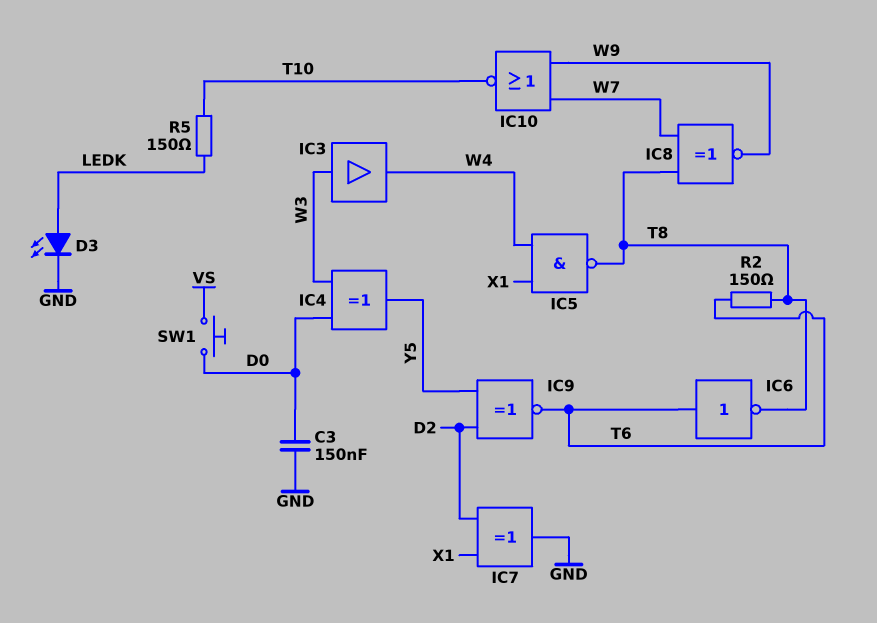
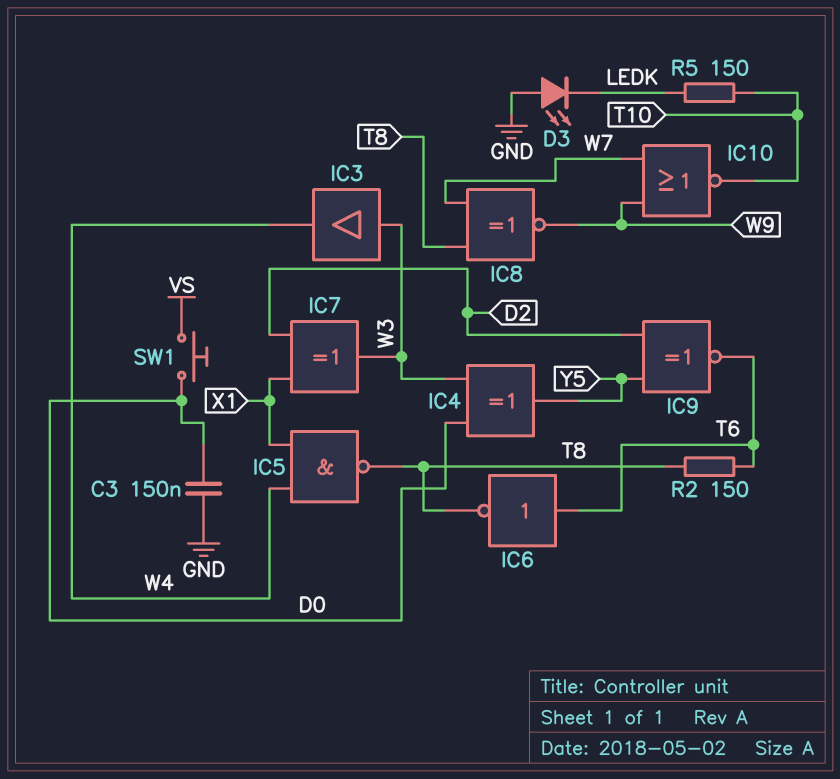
D3: LED (A LEDK, K GND) -> LED (A GND, K LEDK)
IC7: XOR (in D2, in X1, out GND) -> XOR (in D2, in X1, out W3)

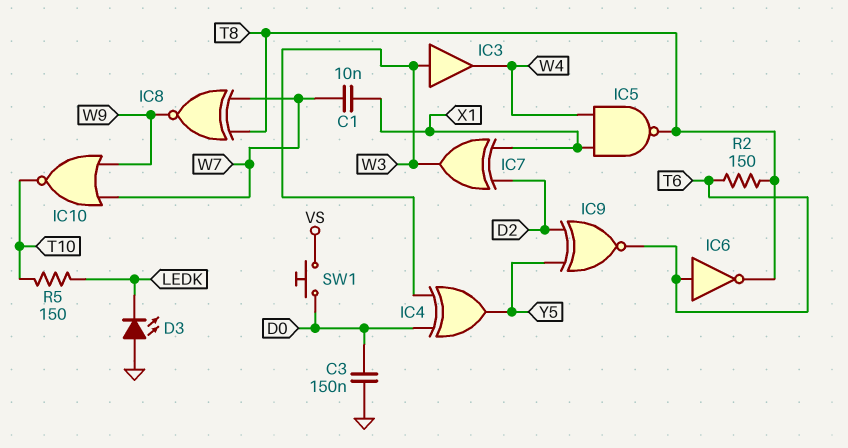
C1: none -> 10nF (W7, X1)

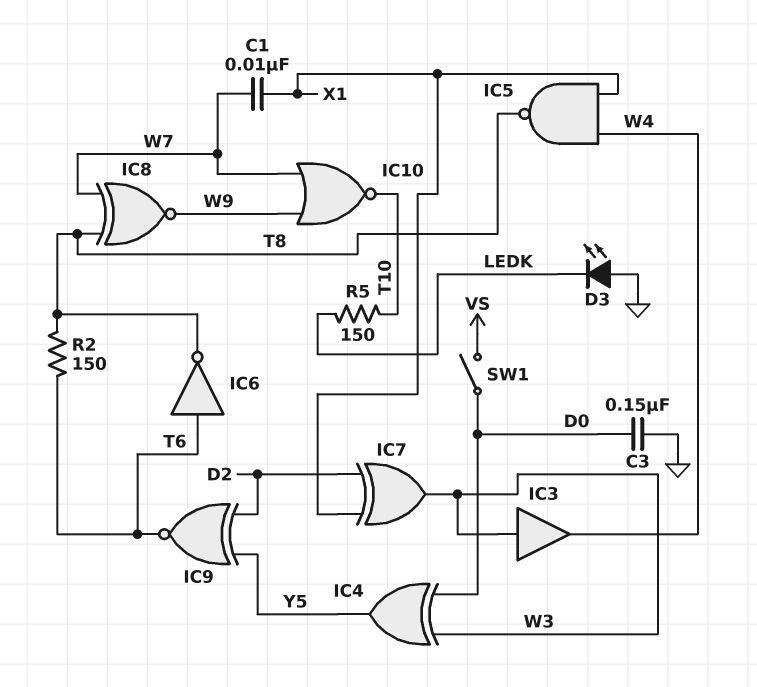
SW1: button (D0, VS) -> switch (D0, VS)

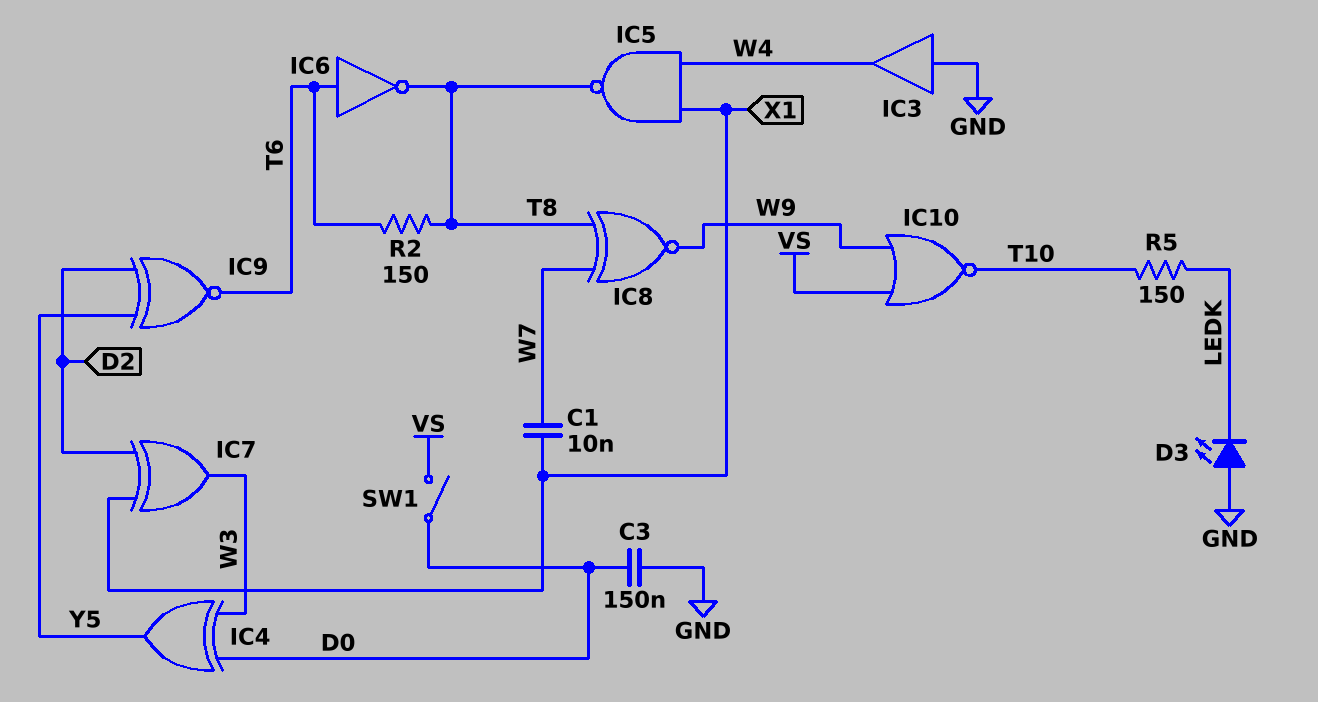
IC3: buffer (in W3, out W4) -> buffer (in GND, out W4)
IC10: NOR (in W7, in W9, out T10) -> NOR (in VS, in W9, out T10)

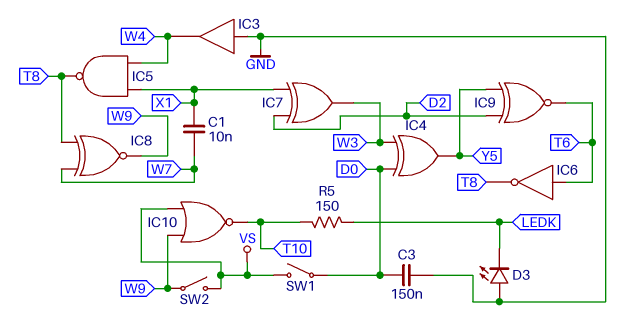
R2: 150 (T6, T8) -> none
SW2: none -> switch (VS, W9)

